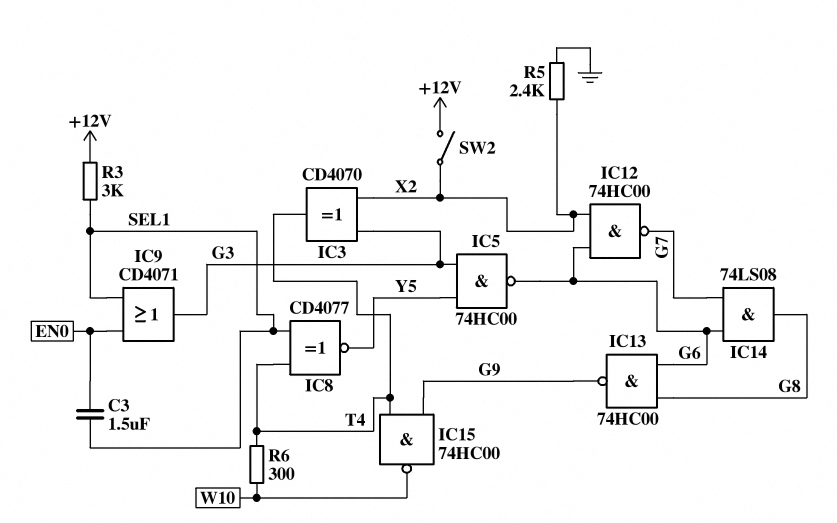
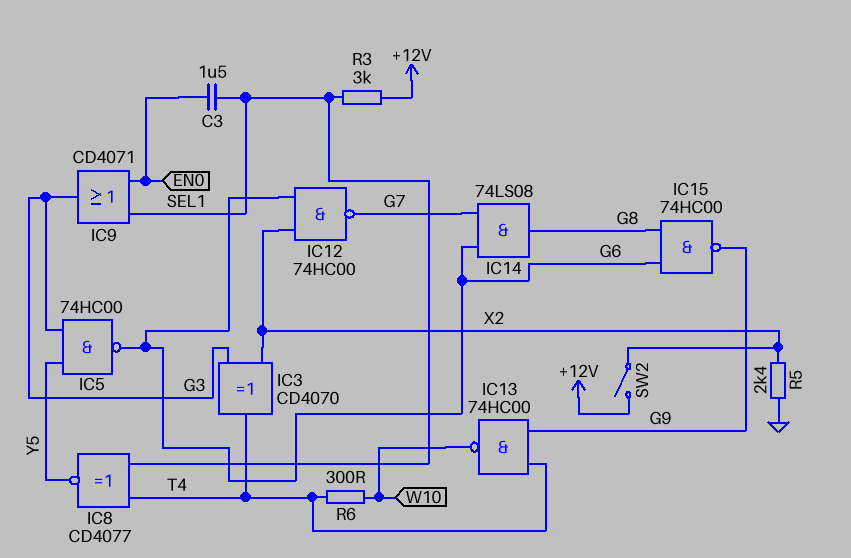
IC13: NAND 74HC00 (in G6, in G8, out G9) -> NAND 74HC00 (in G9, in T4, out W10)
IC15: NAND 74HC00 (in G9, in T4, out W10) -> NAND 74HC00 (in G6, in G8, out G9)

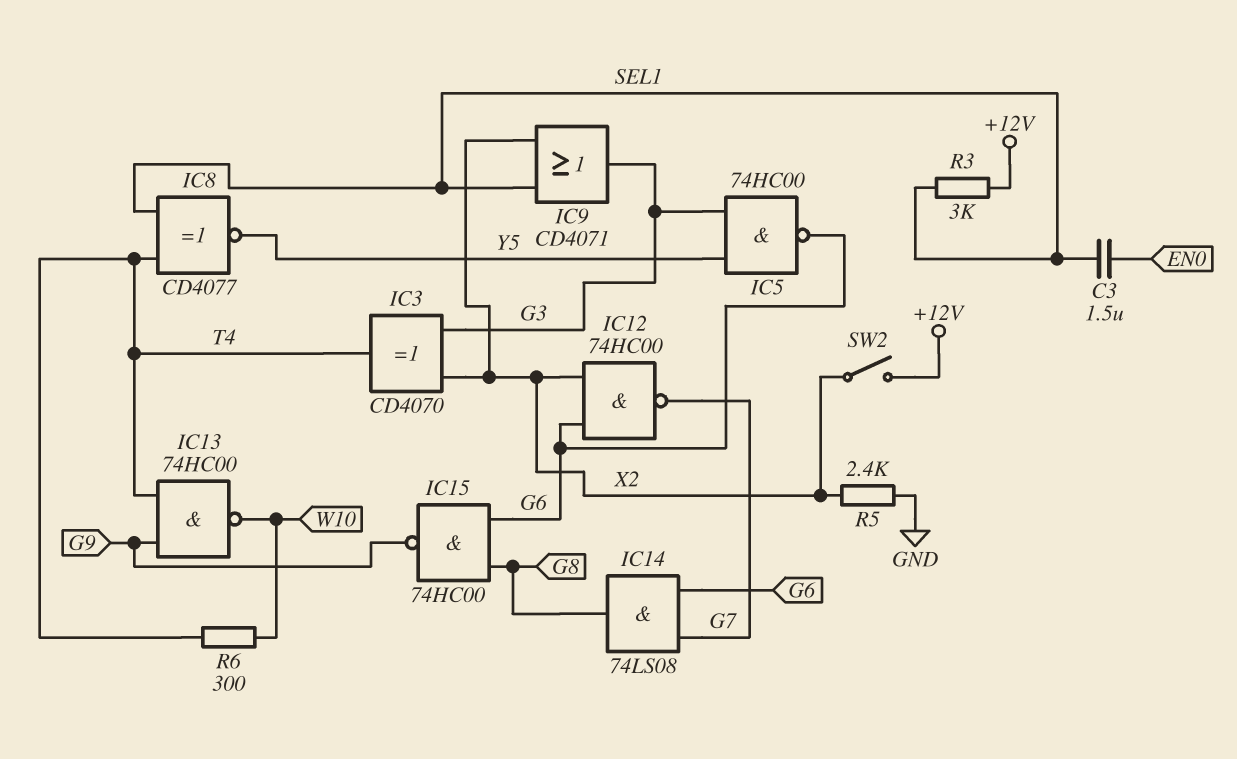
IC9: OR CD4071 (in EN0, in SEL1, out G3) -> OR CD4071 (in SEL1, in X2, out G3)

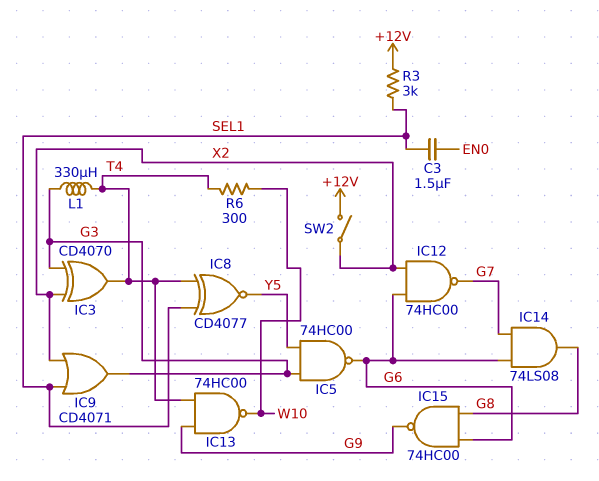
L1: none -> 330uH (G3, T4)
R5: 2.4k (GND, X2) -> none

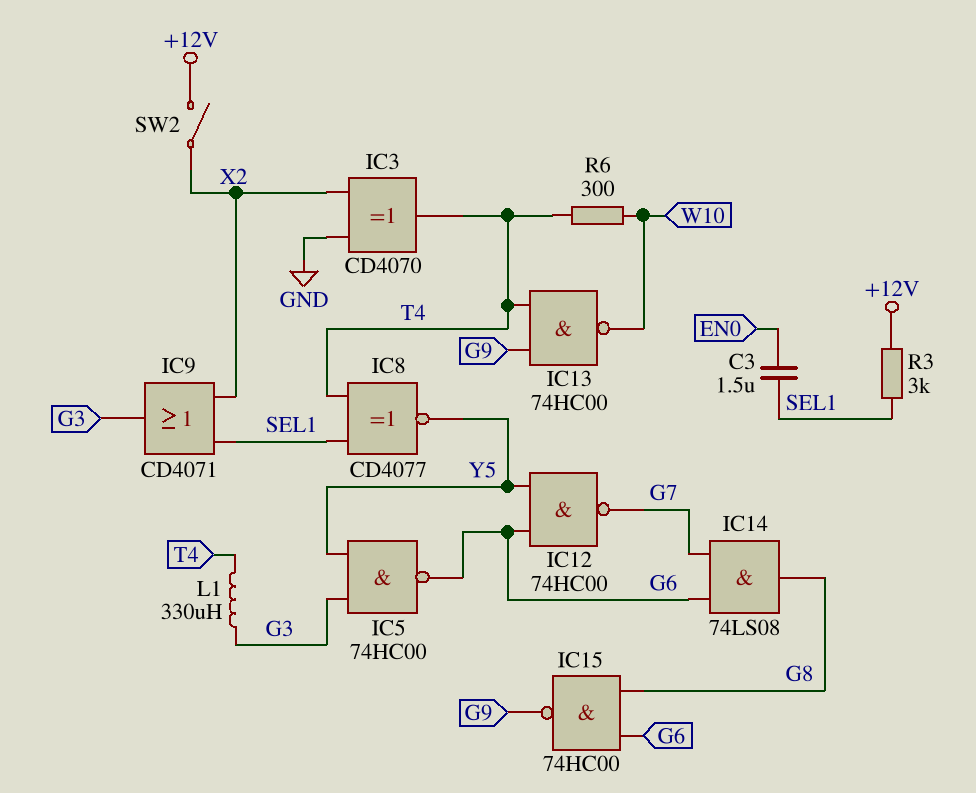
IC3: XOR CD4070 (in G3, in X2, out T4) -> XOR CD4070 (in GND, in X2, out T4)
IC12: NAND 74HC00 (in G6, in X2, out G7) -> NAND 74HC00 (in G6, in Y5, out G7)

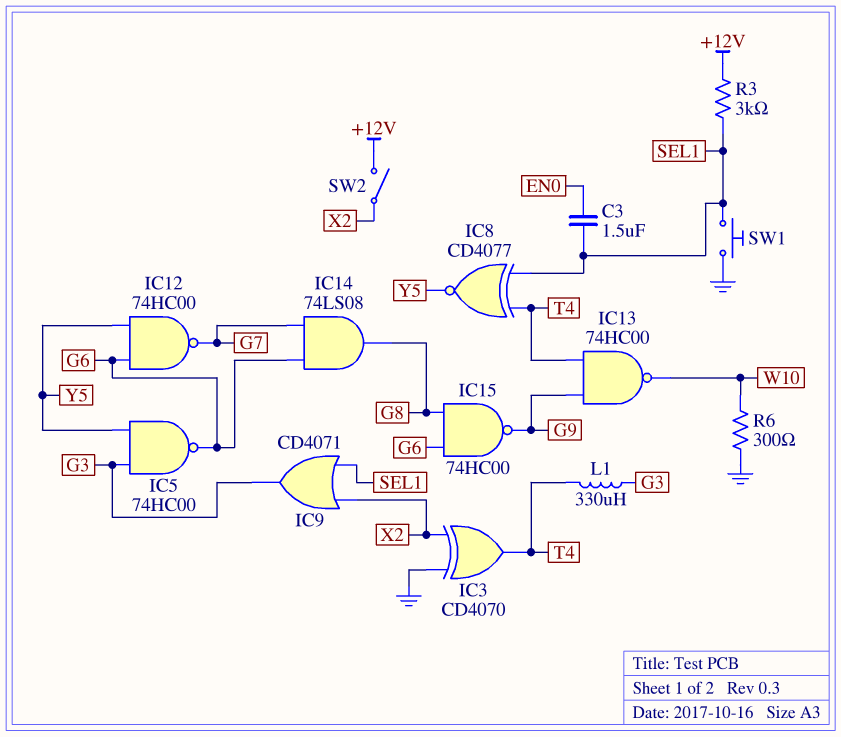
R6: 300 (T4, W10) -> 300 (GND, W10)
SW1: none -> button (GND, SEL1)

